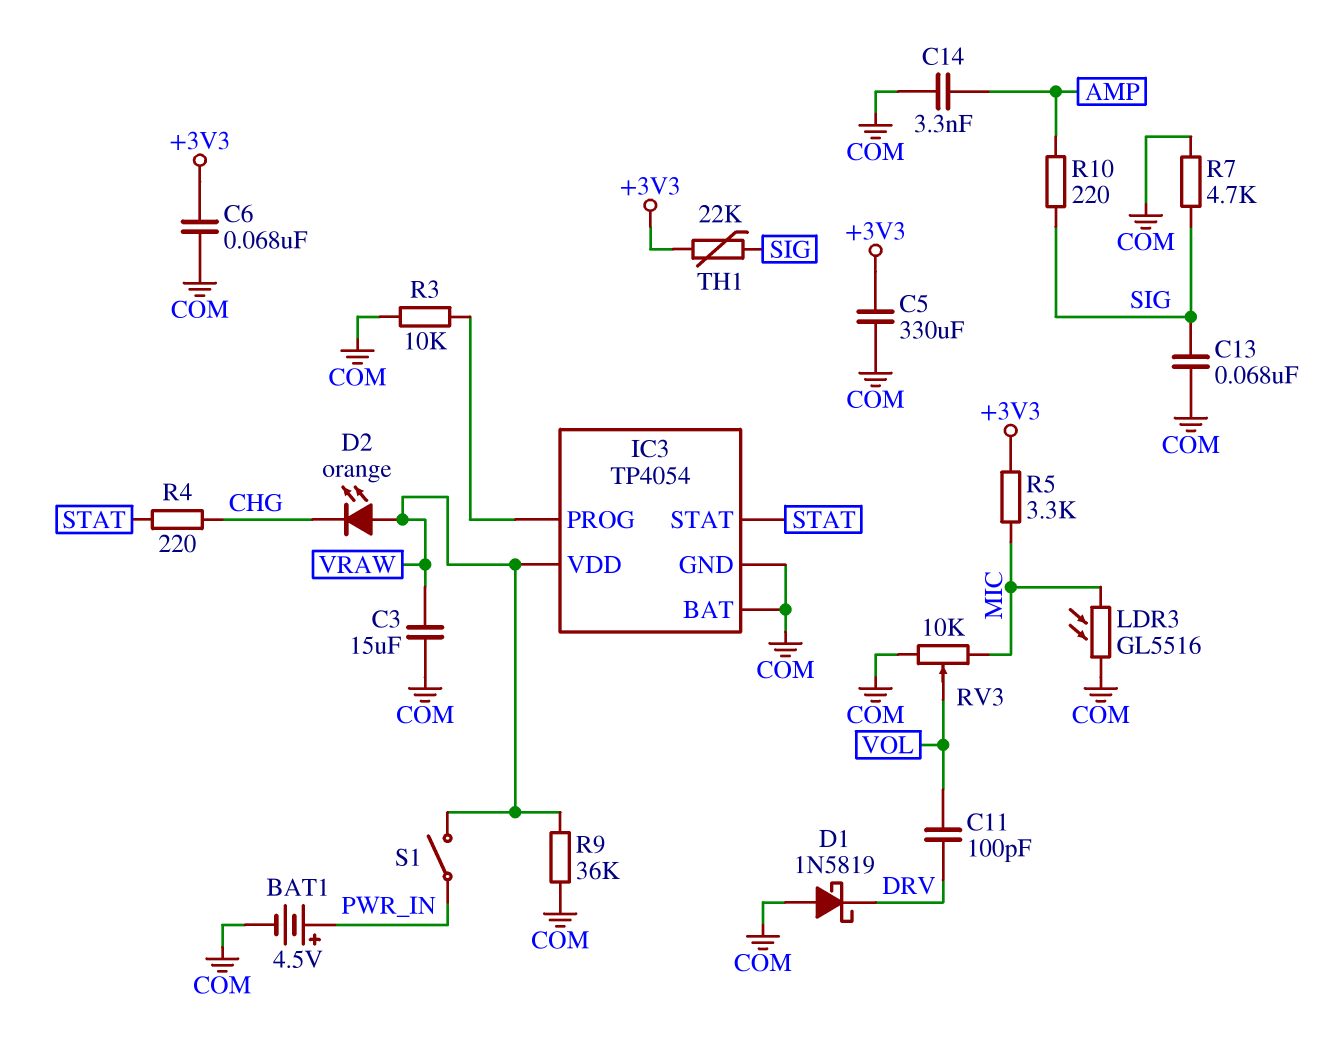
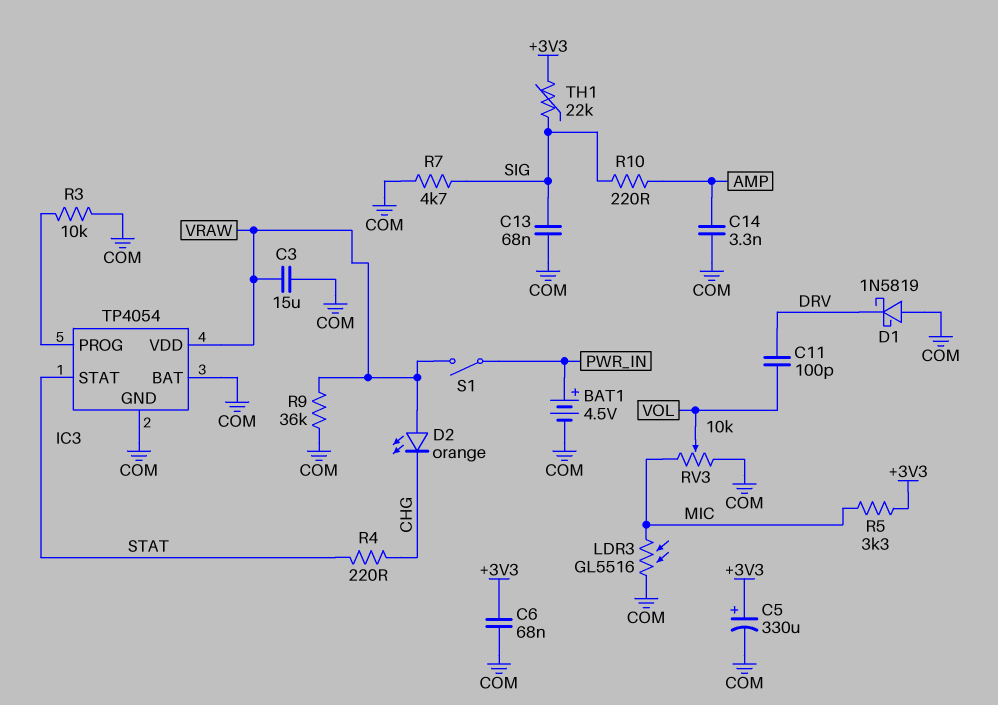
C5: 330uF (+3V3, COM) -> 330uF (plus +3V3, minus COM)

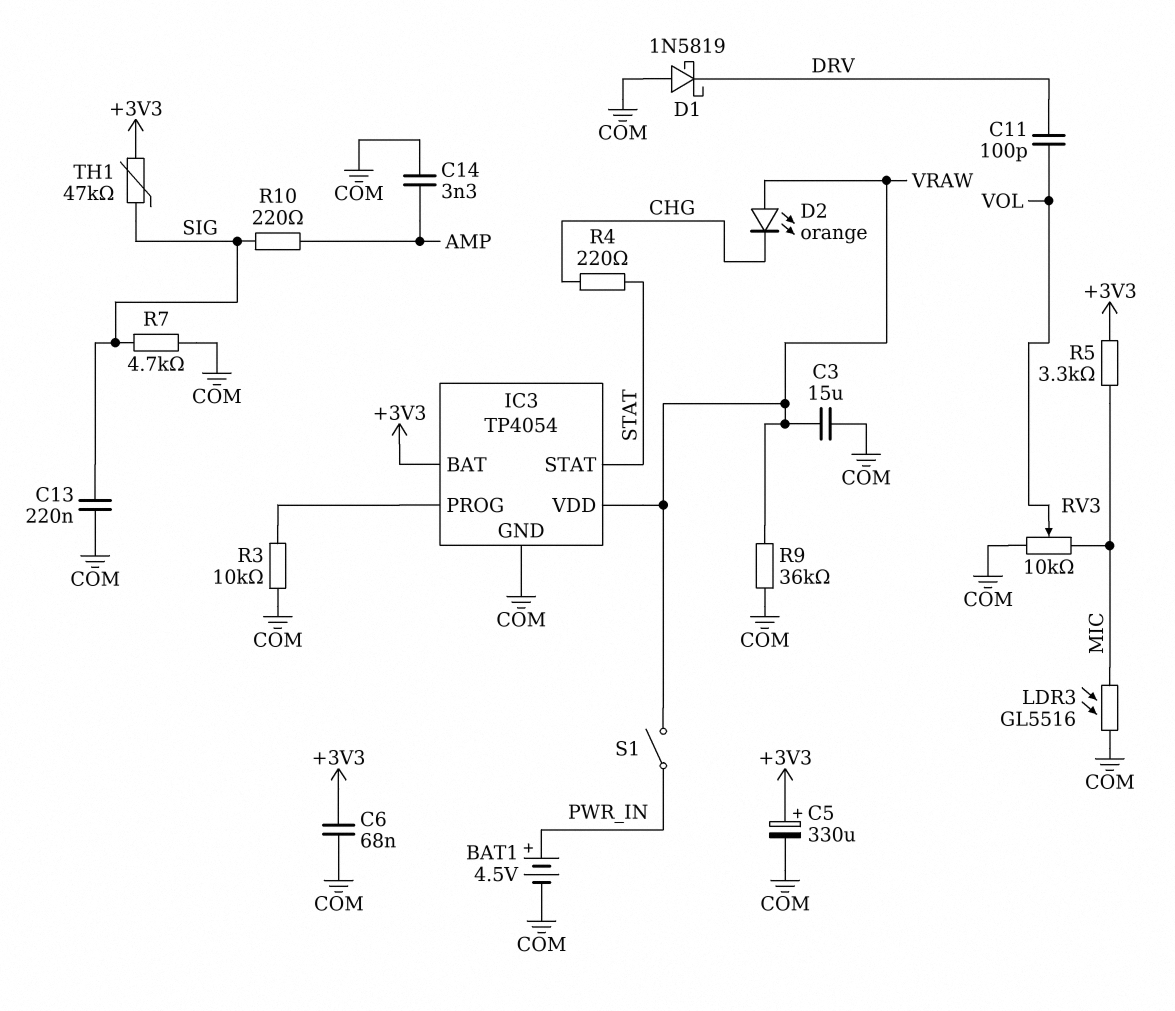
C13: 68nF (COM, SIG) -> 220nF (COM, SIG)
IC3 pin BAT: COM -> +3V3
TH1: 22k (+3V3, SIG) -> 47k (+3V3, SIG)

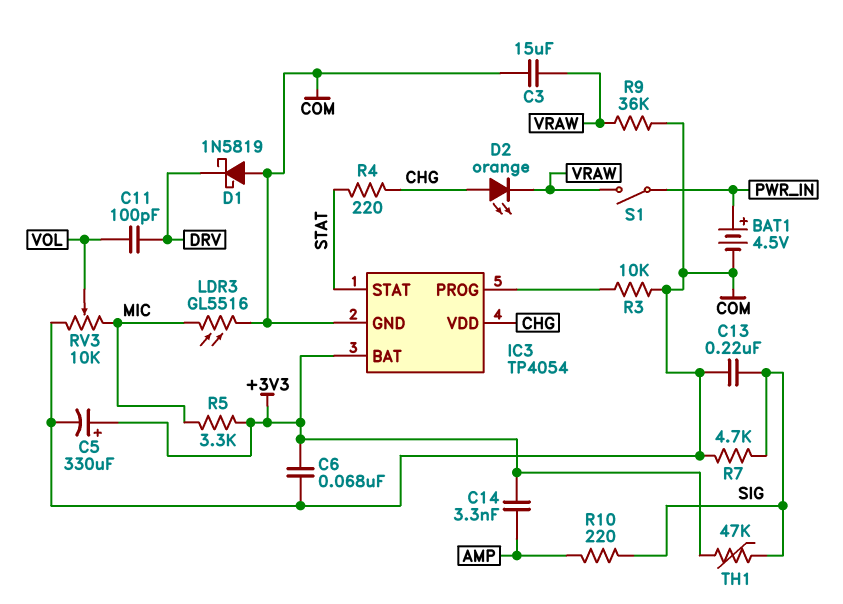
C14: 3.3nF (AMP, COM) -> 3.3nF (+3V3, AMP)
D2: LED orange (A VRAW, K CHG) -> LED orange (A CHG, K VRAW)
IC3 pin VDD: VRAW -> CHG

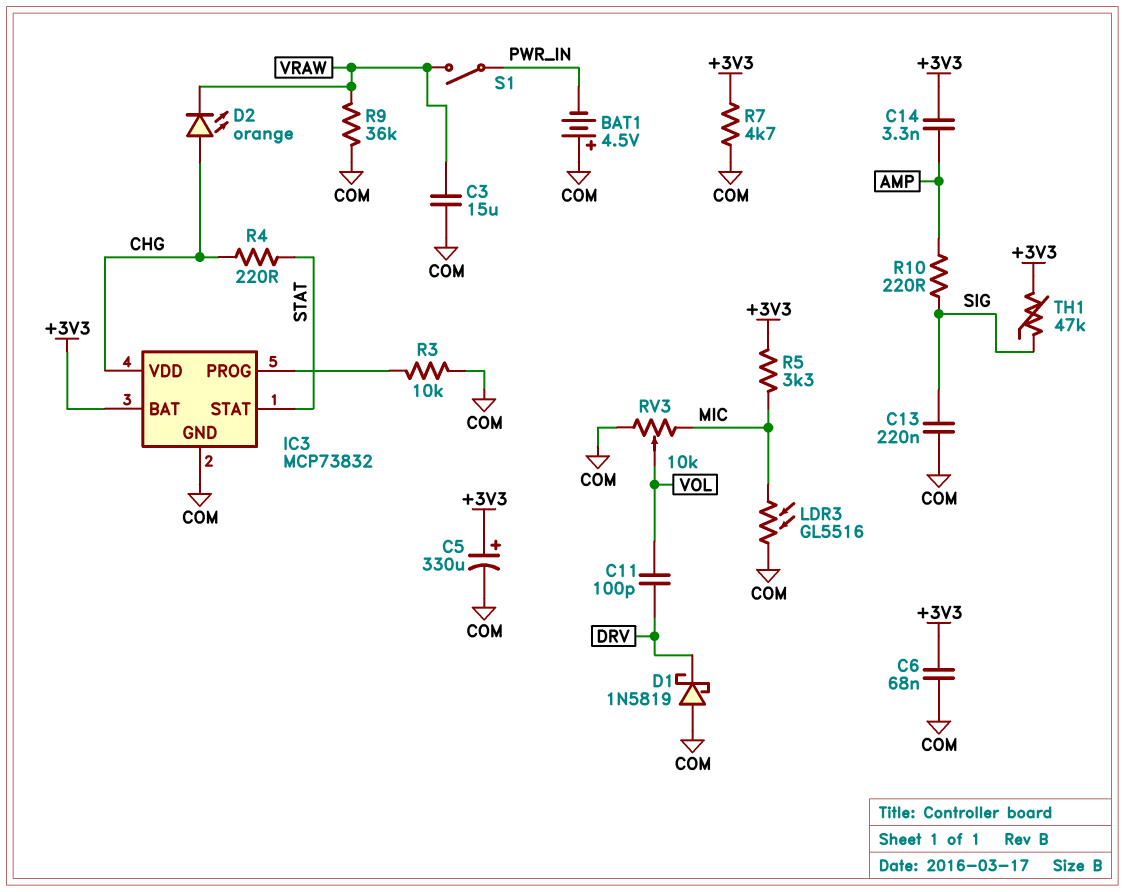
BAT1: 4.5V (plus PWR_IN, minus COM) -> 4.5V (plus COM, minus PWR_IN)
IC3: TP4054 -> MCP73832
R7: 4.7k (COM, SIG) -> 4.7k (+3V3, COM)

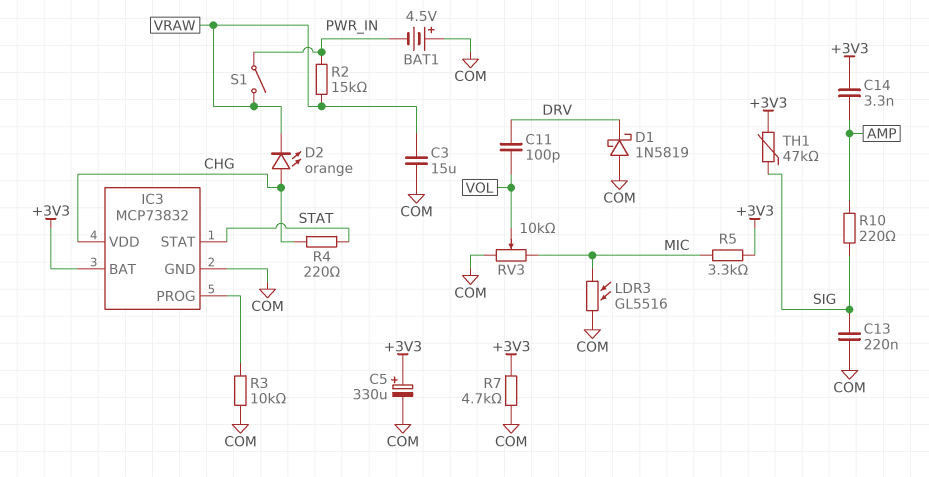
C6: 68nF (+3V3, COM) -> none
R2: none -> 15k (PWR_IN, VRAW)
R9: 36k (COM, VRAW) -> none

